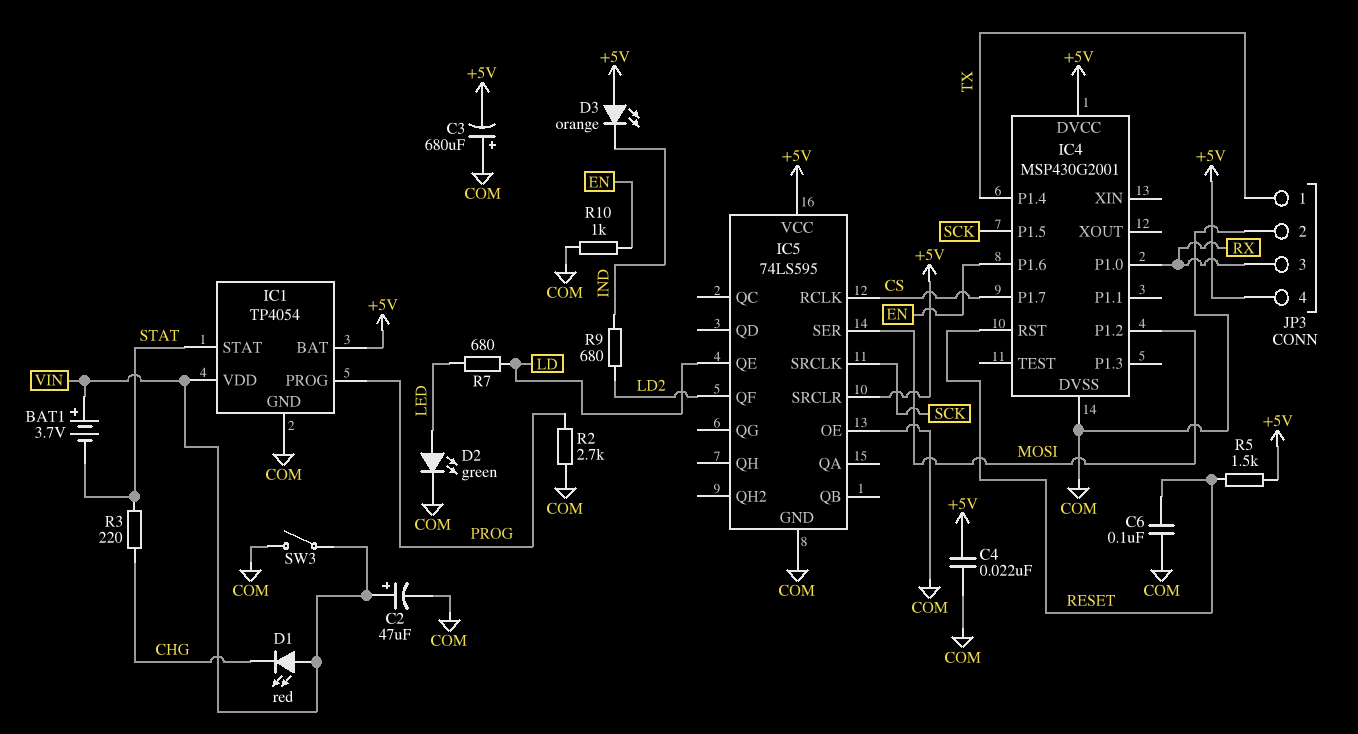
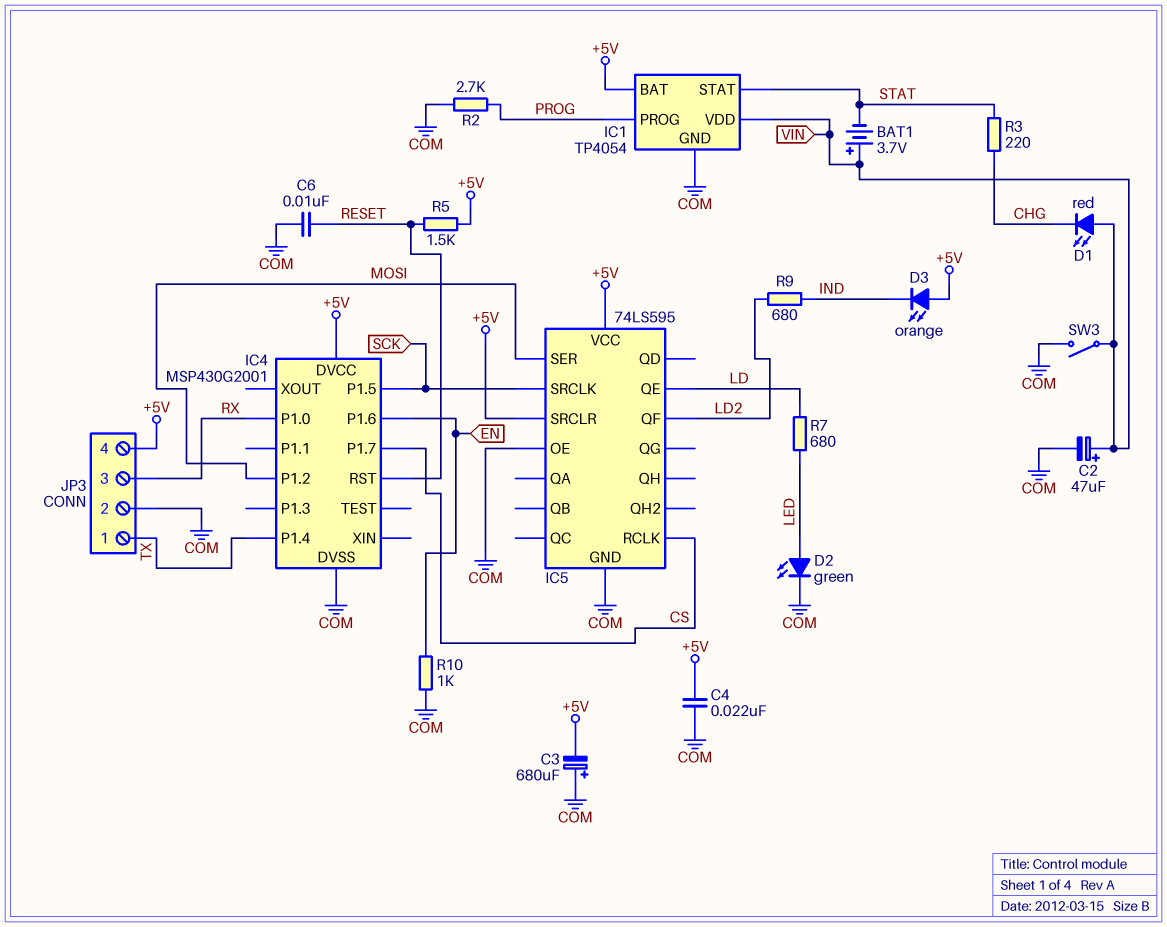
C6: 100nF (COM, RESET) -> 10nF (COM, RESET)

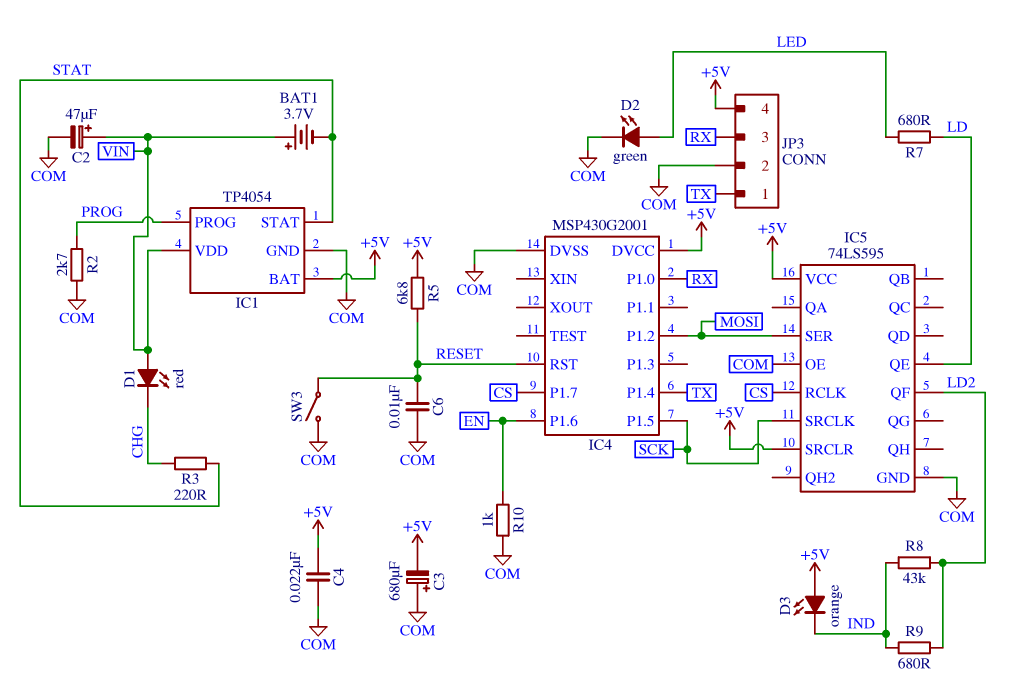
R5: 1.5k (+5V, RESET) -> 6.8k (+5V, RESET)
R8: none -> 43k (IND, LD2)
SW3: switch (COM, VIN) -> switch (COM, RESET)

